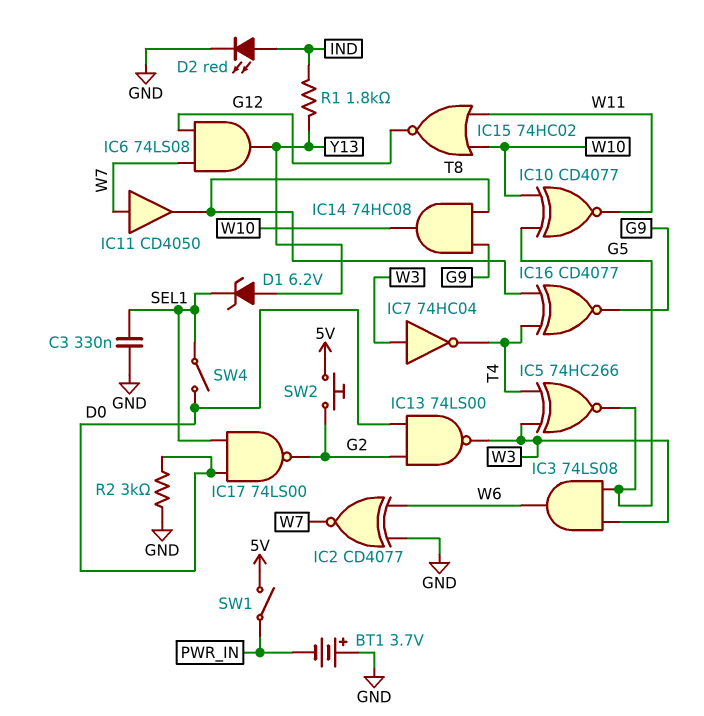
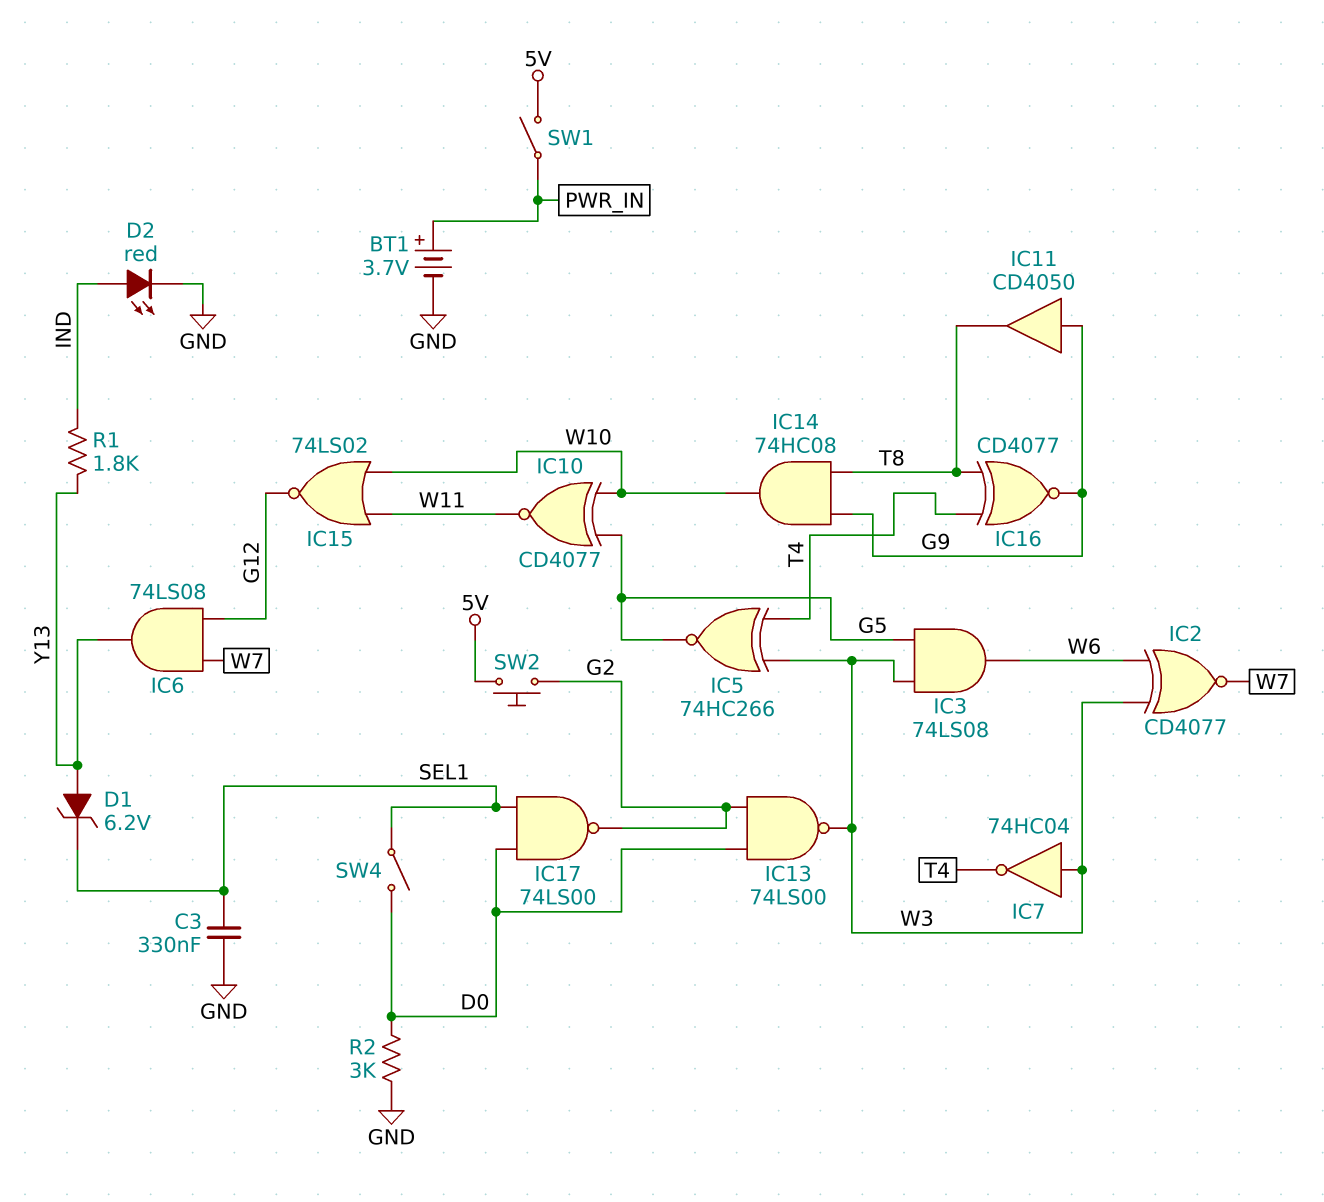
BT1: 3.7V (plus GND, minus PWR_IN) -> 3.7V (plus PWR_IN, minus GND)
IC2: XNOR CD4077 (in GND, in W6, out W7) -> XNOR CD4077 (in W3, in W6, out W7)
IC11: buffer CD4050 (in W7, out T8) -> buffer CD4050 (in G9, out T8)
IC15: NOR 74HC02 (in W10, in W11, out G12) -> NOR 74LS02 (in W10, in W11, out G12)

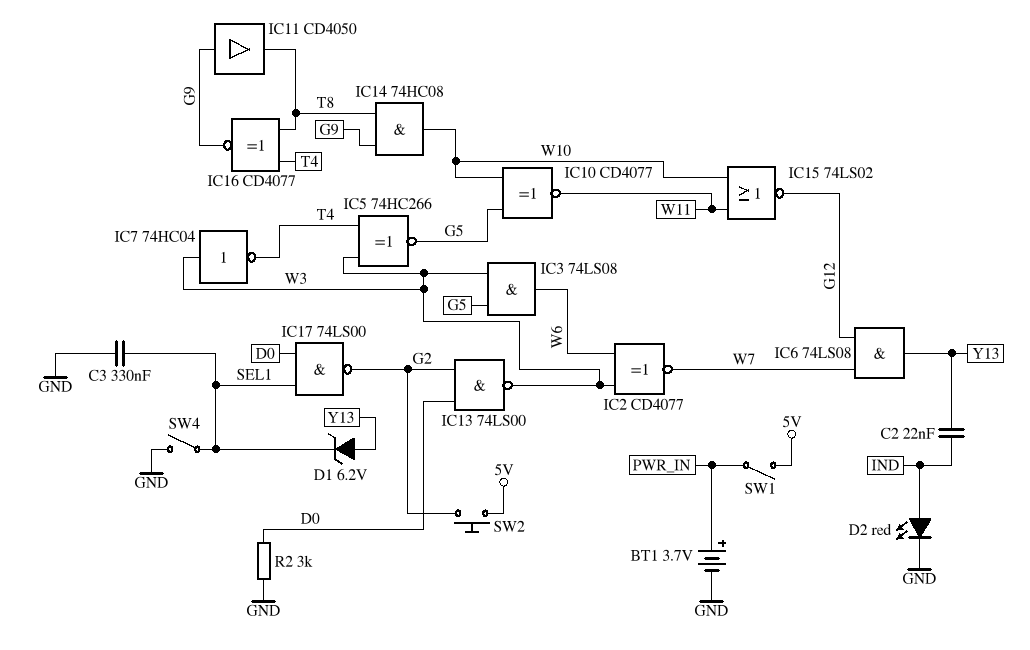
C2: none -> 22nF (IND, Y13)
R1: 1.8k (IND, Y13) -> none
SW4: switch (D0, SEL1) -> switch (GND, SEL1)

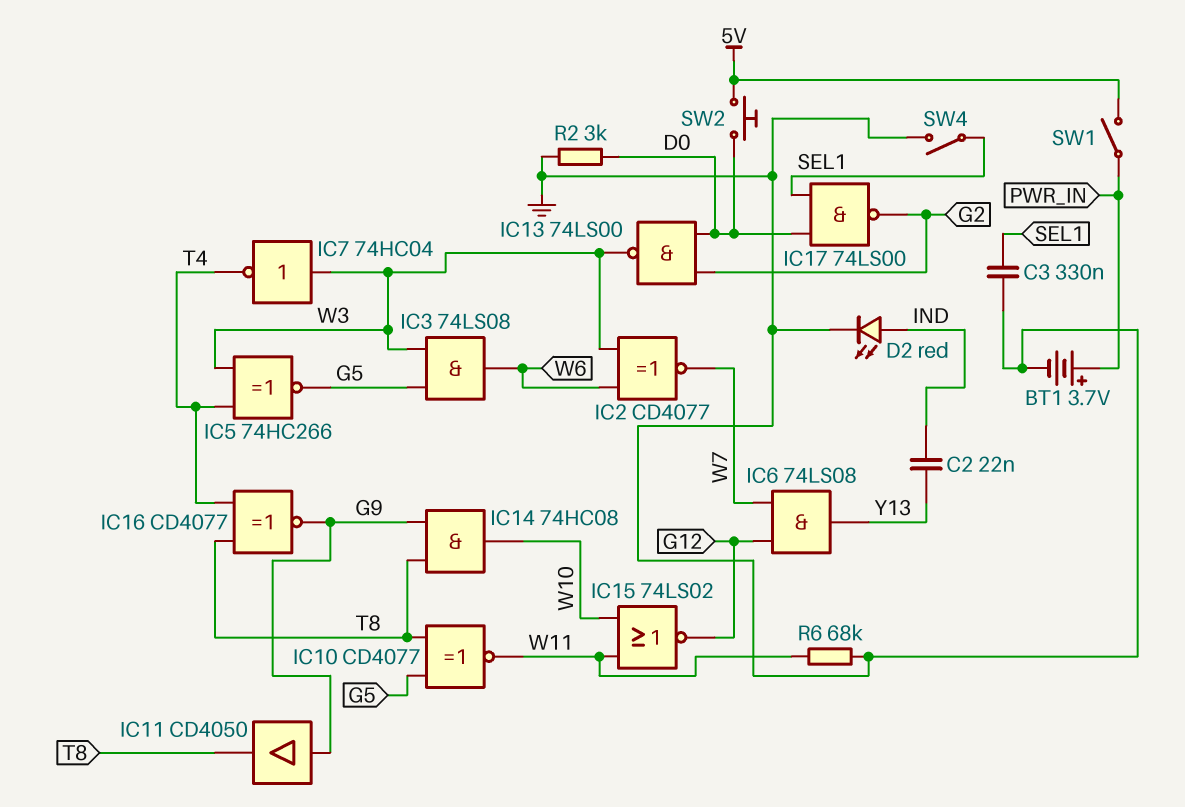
D1: zener 6.2V (A Y13, K SEL1) -> none
IC10: XNOR CD4077 (in G5, in W10, out W11) -> XNOR CD4077 (in G5, in T8, out W11)
R6: none -> 68k (GND, W11)
SW2: button (5V, G2) -> button (5V, D0)

